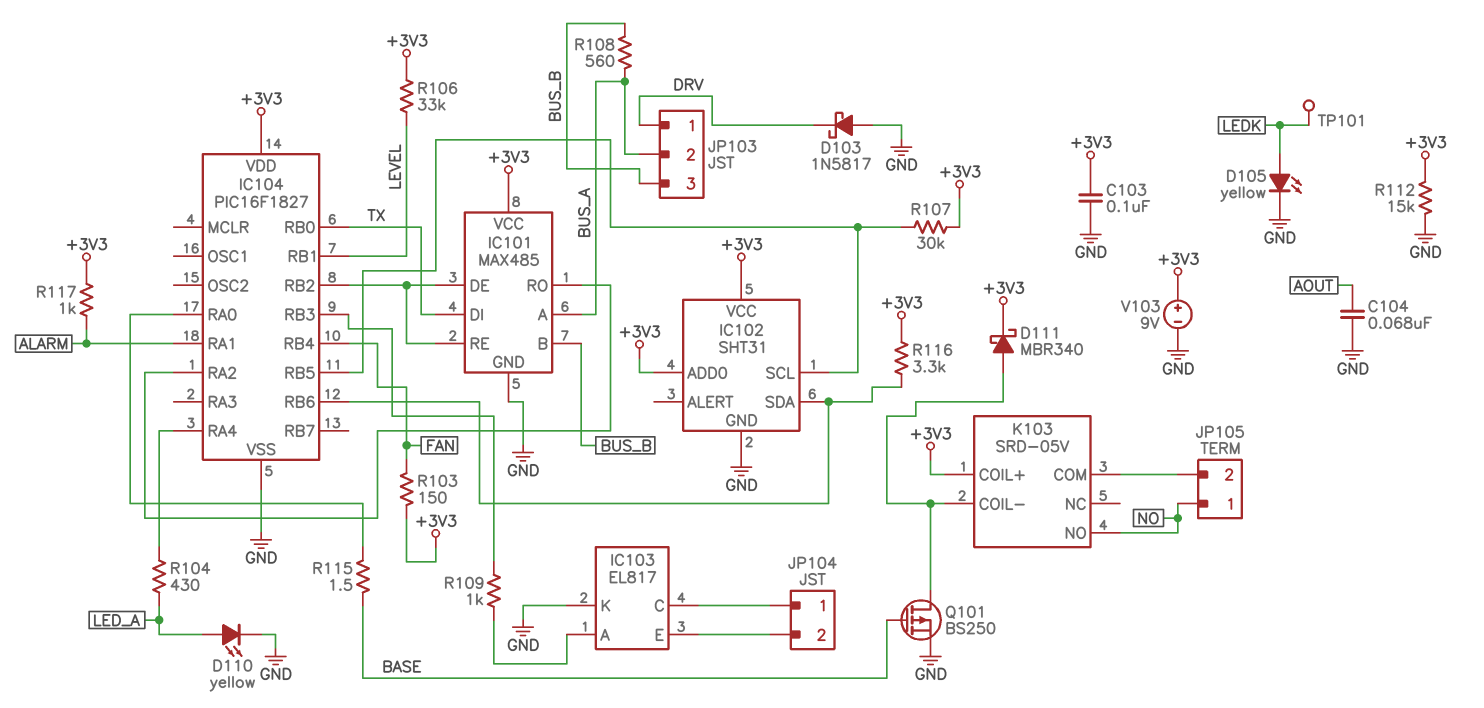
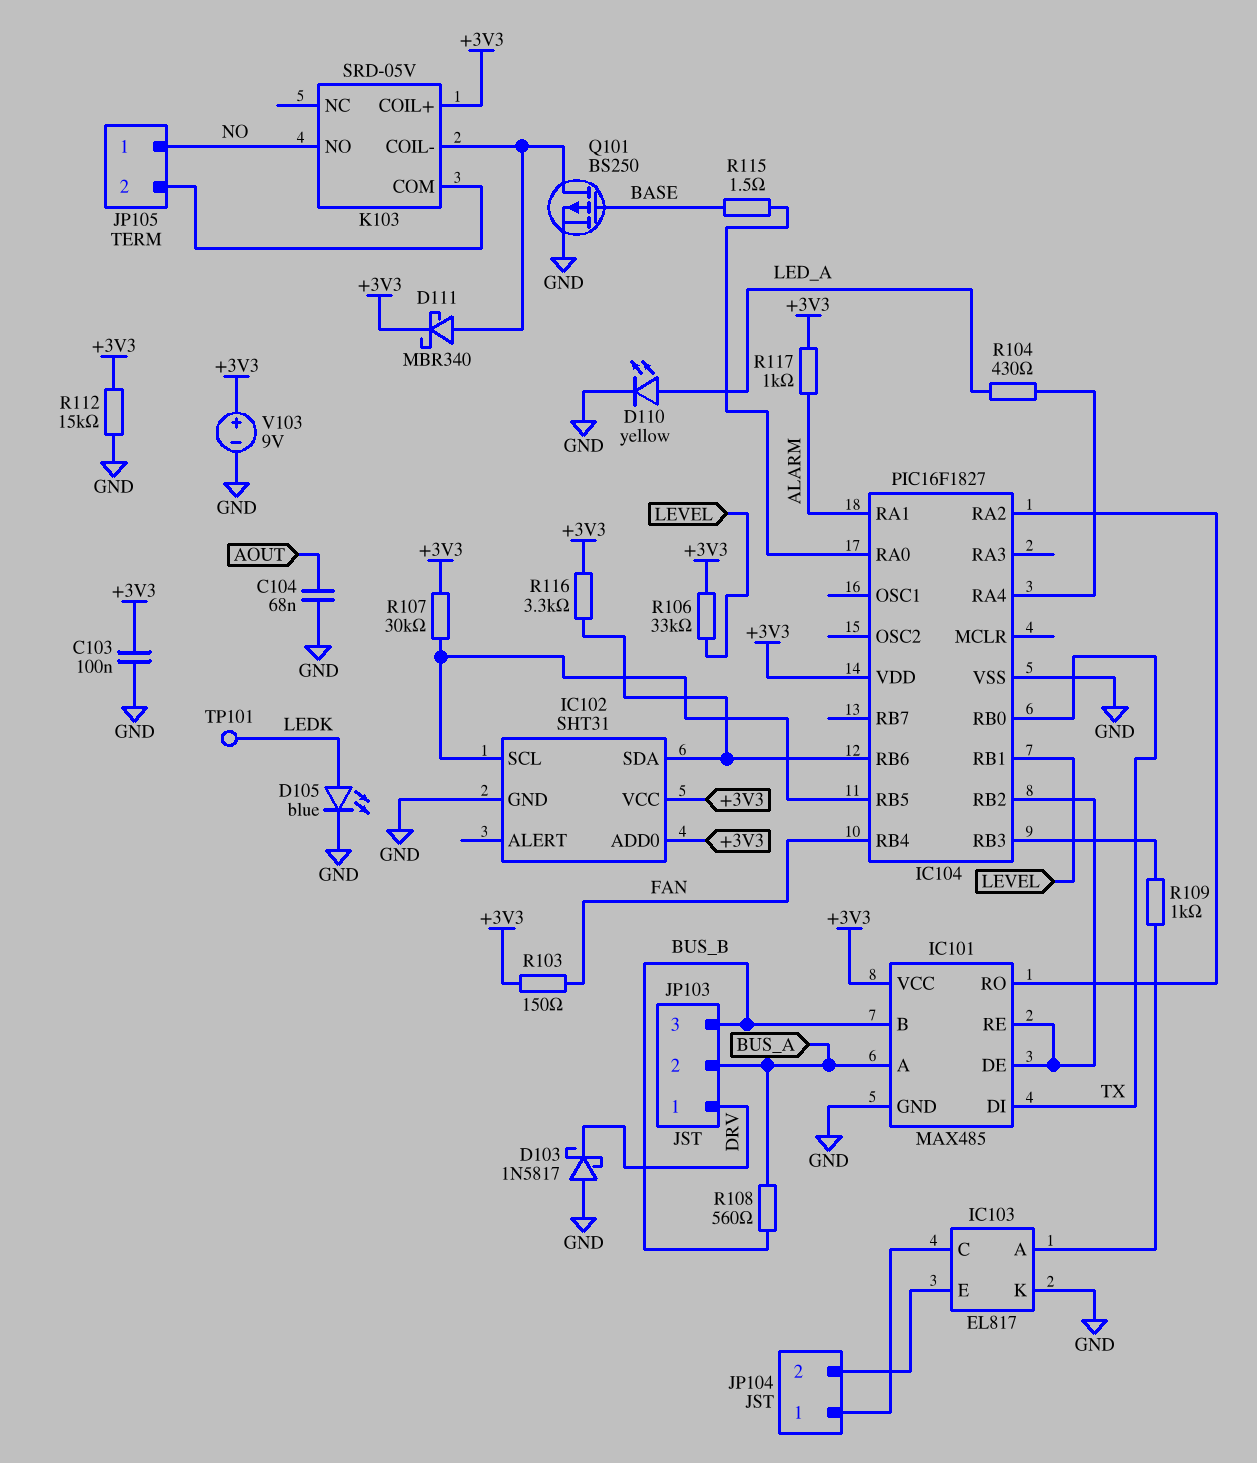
D105: LED yellow (A LEDK, K GND) -> LED blue (A LEDK, K GND)

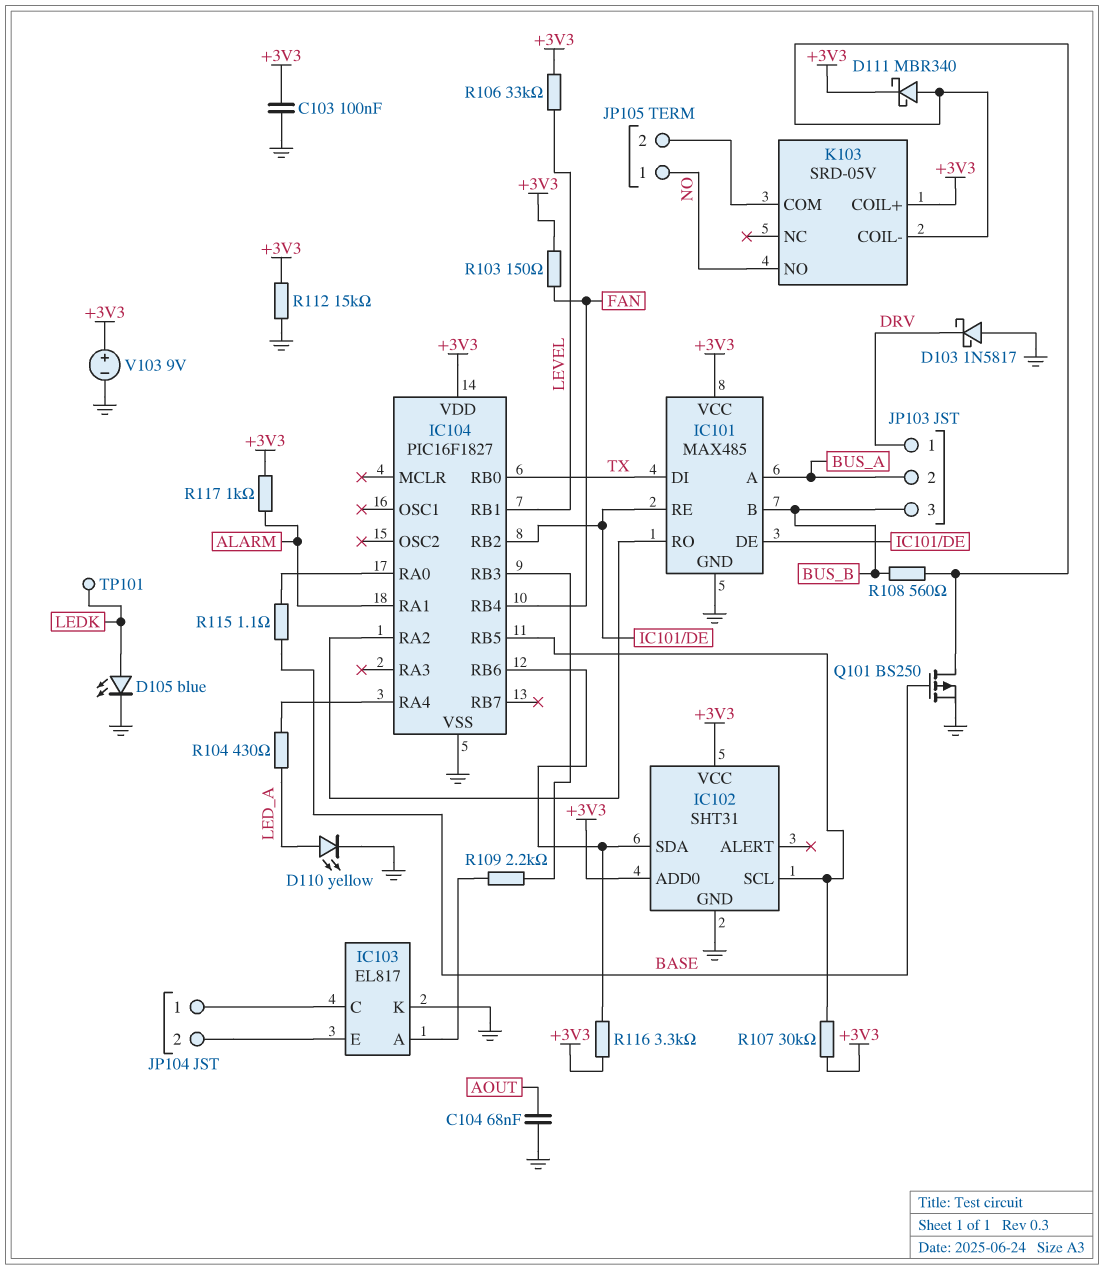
R108: 560 (BUS_A, BUS_B) -> 560 (BUS_B, K103/COIL-)
R109: 1k (IC103/A, IC104/RB3) -> 2.2k (IC103/A, IC104/RB3)
R115: 1.5 (BASE, IC104/RA0) -> 1.1 (BASE, IC104/RA0)

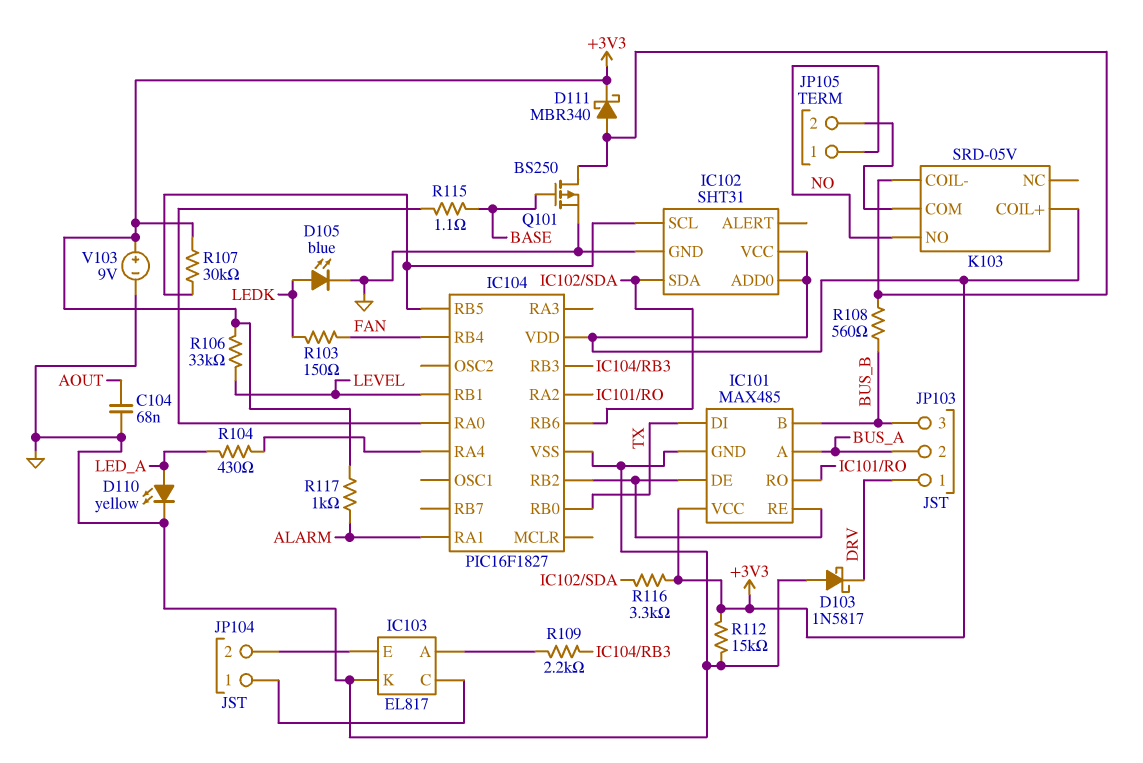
C103: 100nF (+3V3, GND) -> none
R103: 150 (+3V3, FAN) -> 150 (FAN, LEDK)
TP101: test point (LEDK) -> none

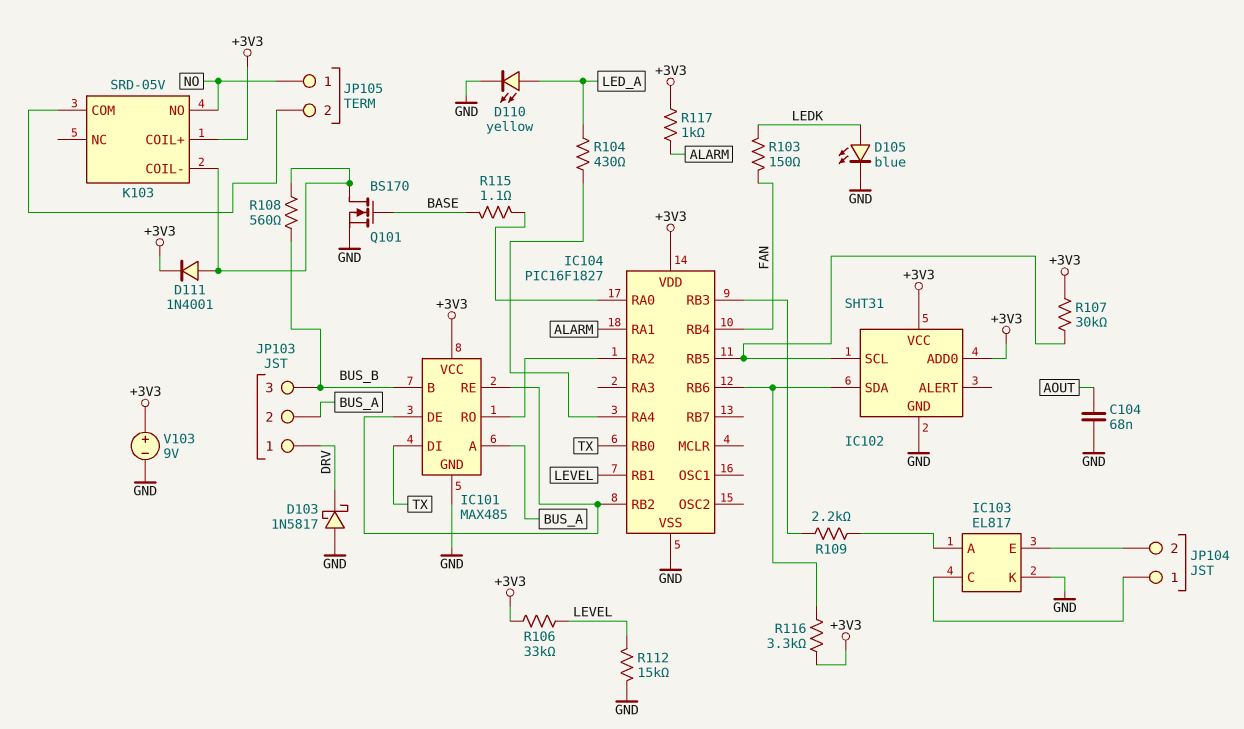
D111: schottky MBR340 (A K103/COIL-, K +3V3) -> diode 1N4001 (A K103/COIL-, K +3V3)
Q101: PMOS BS250 (G BASE, D K103/COIL-, S GND) -> NMOS BS170 (G BASE, D K103/COIL-, S GND)
R112: 15k (+3V3, GND) -> 15k (GND, LEVEL)

